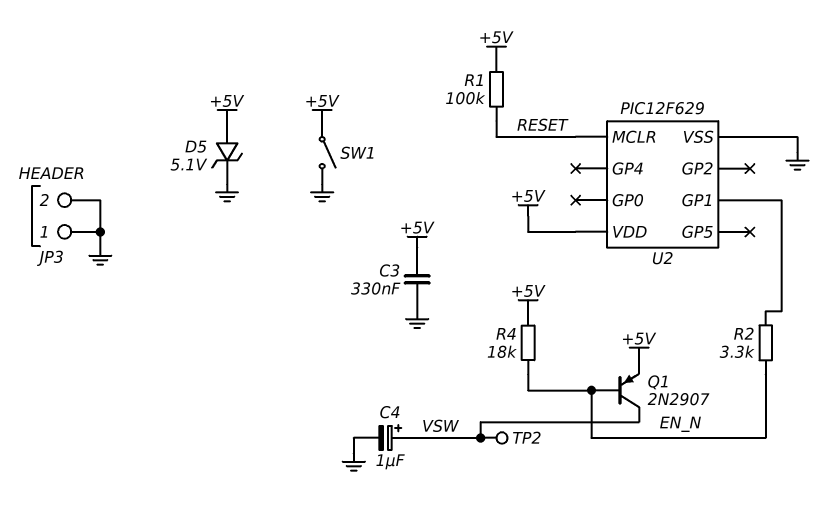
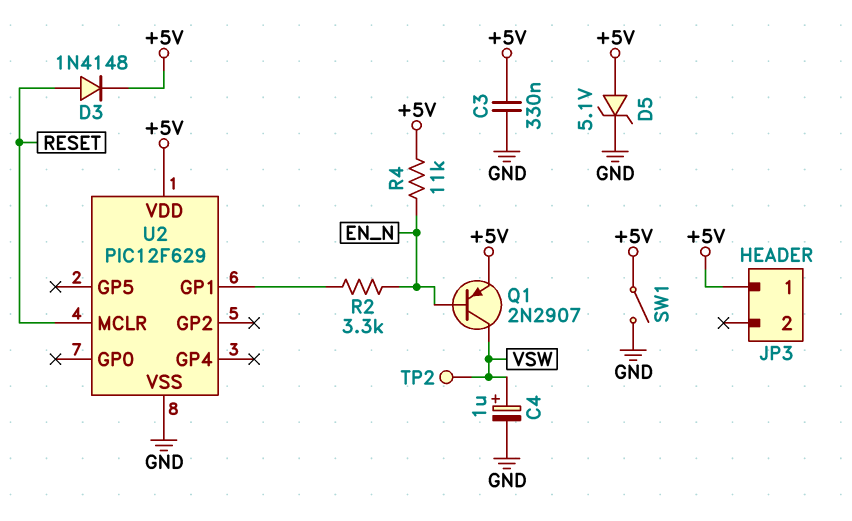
D3: none -> diode 1N4148 (A RESET, K +5V)
JP3 pin 1: GND -> +5V
JP3 pin 2: GND -> none
R1: 100k (+5V, RESET) -> none
R4: 18k (+5V, EN_N) -> 11k (+5V, EN_N)

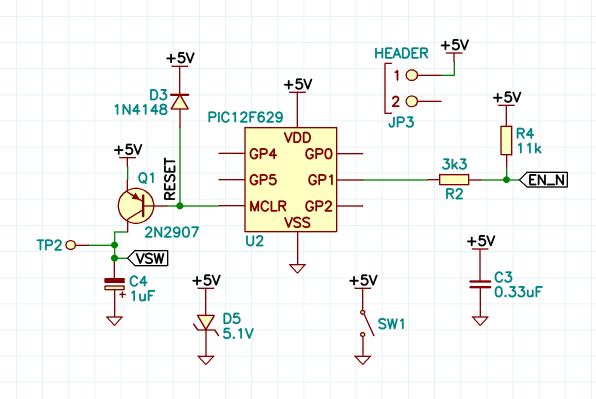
C4: 1uF (plus VSW, minus GND) -> 1uF (plus GND, minus VSW)
Q1: PNP 2N2907 (B EN_N, C VSW, E +5V) -> PNP 2N2907 (B RESET, C VSW, E +5V)

